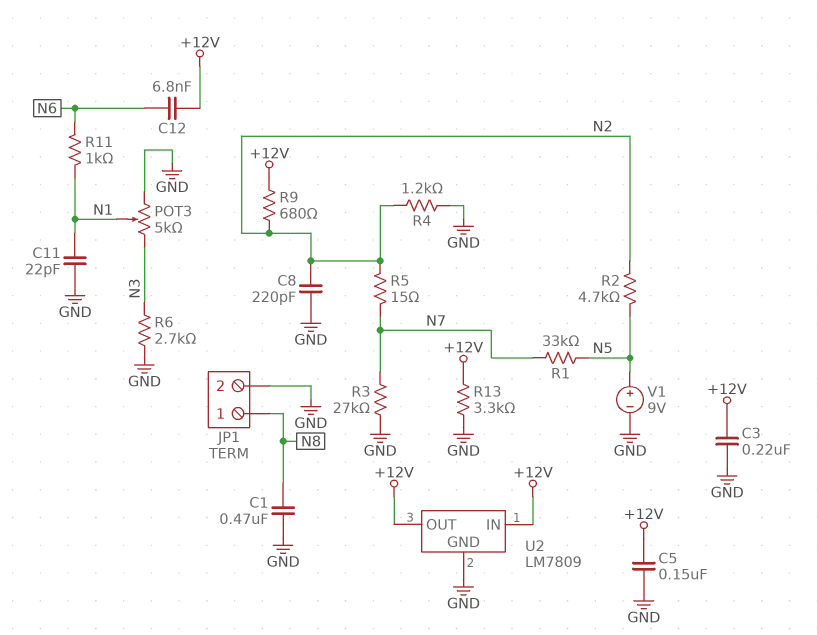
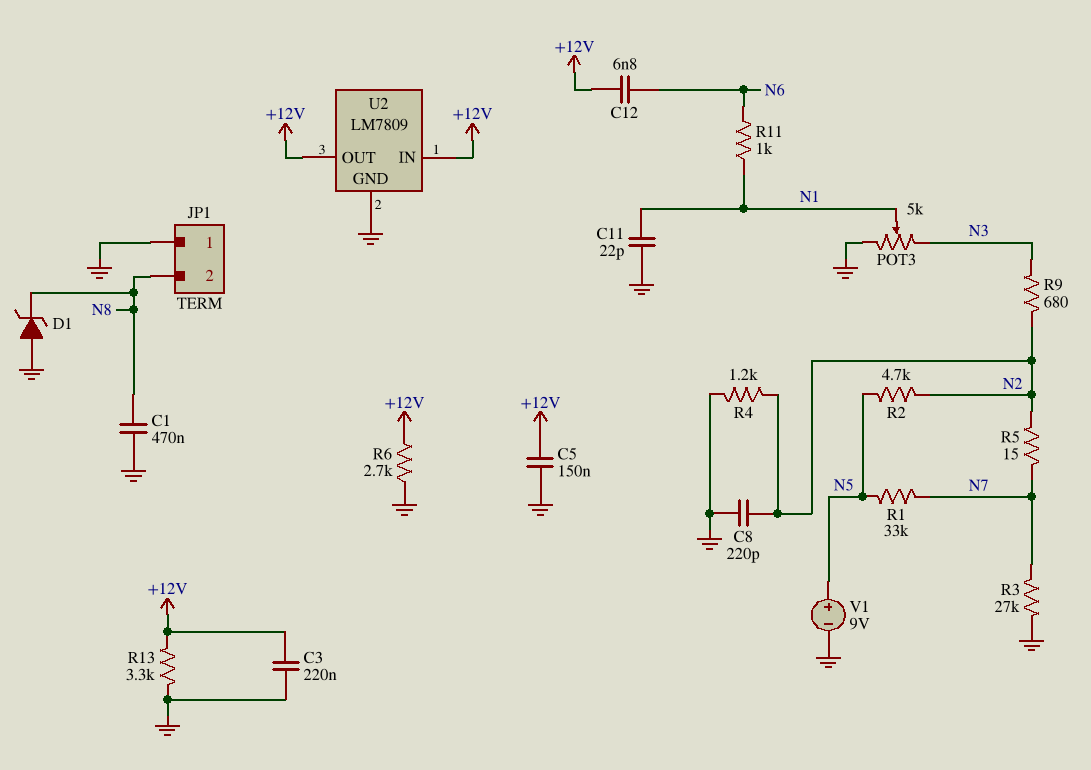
D1: none -> zener (A GND, K N8)
JP1 pin 1: N8 -> GND
JP1 pin 2: GND -> N8
R6: 2.7k (GND, N3) -> 2.7k (+12V, GND)
R9: 680 (+12V, N2) -> 680 (N2, N3)

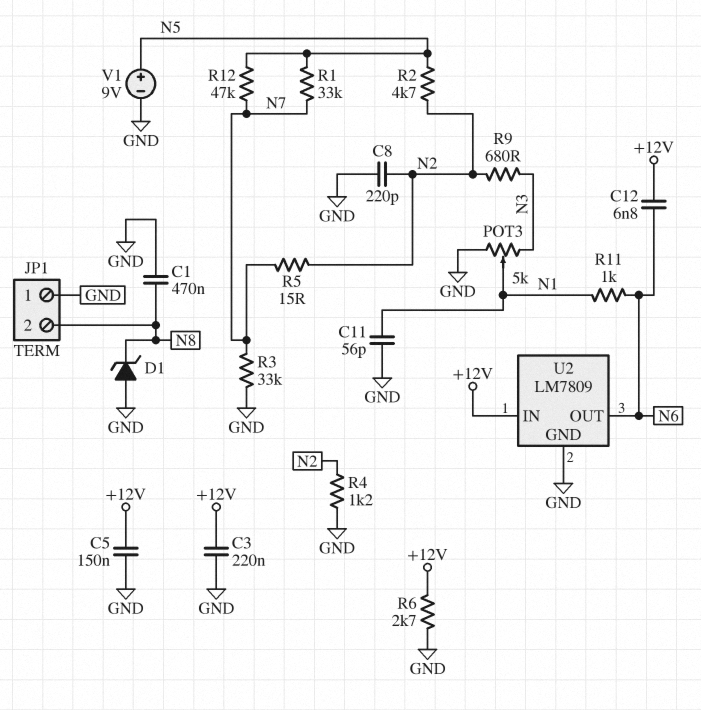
C11: 22pF (GND, N1) -> 56pF (GND, N1)
R3: 27k (GND, N7) -> 33k (GND, N7)
R12: none -> 47k (N5, N7)
R13: 3.3k (+12V, GND) -> none
U2 pin OUT: +12V -> N6

